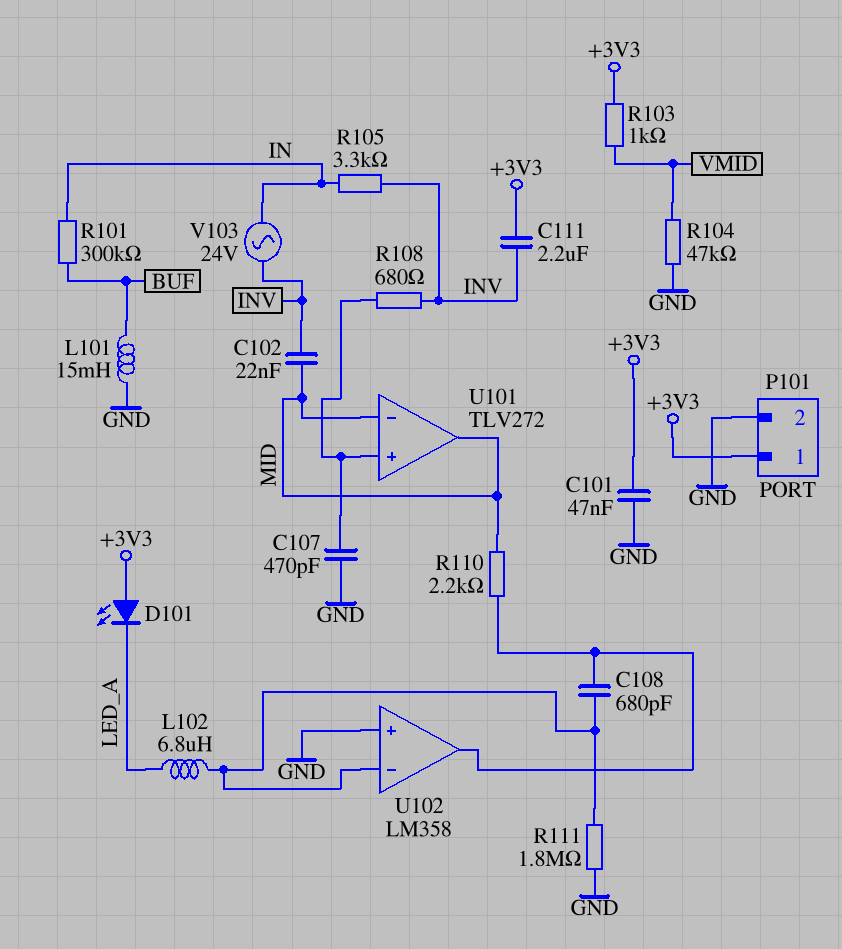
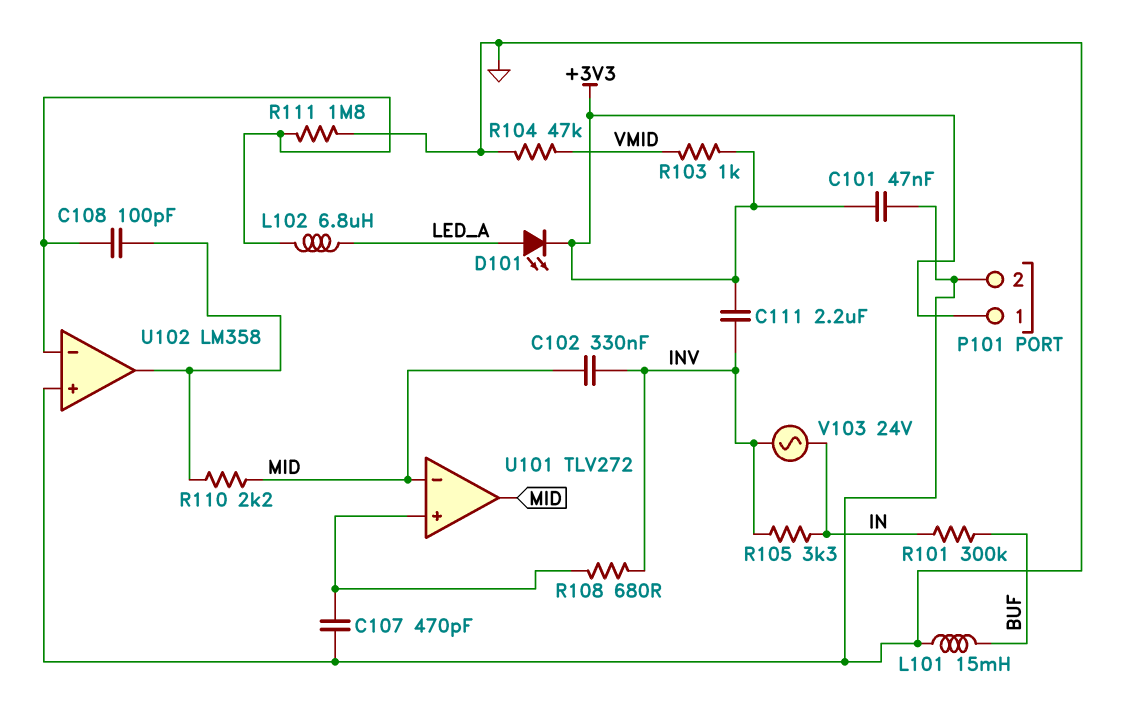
C102: 22nF (INV, MID) -> 330nF (INV, MID)
C108: 680pF (U102/in-, U102/out) -> 100pF (U102/in-, U102/out)
D101: LED (A +3V3, K LED_A) -> LED (A LED_A, K +3V3)

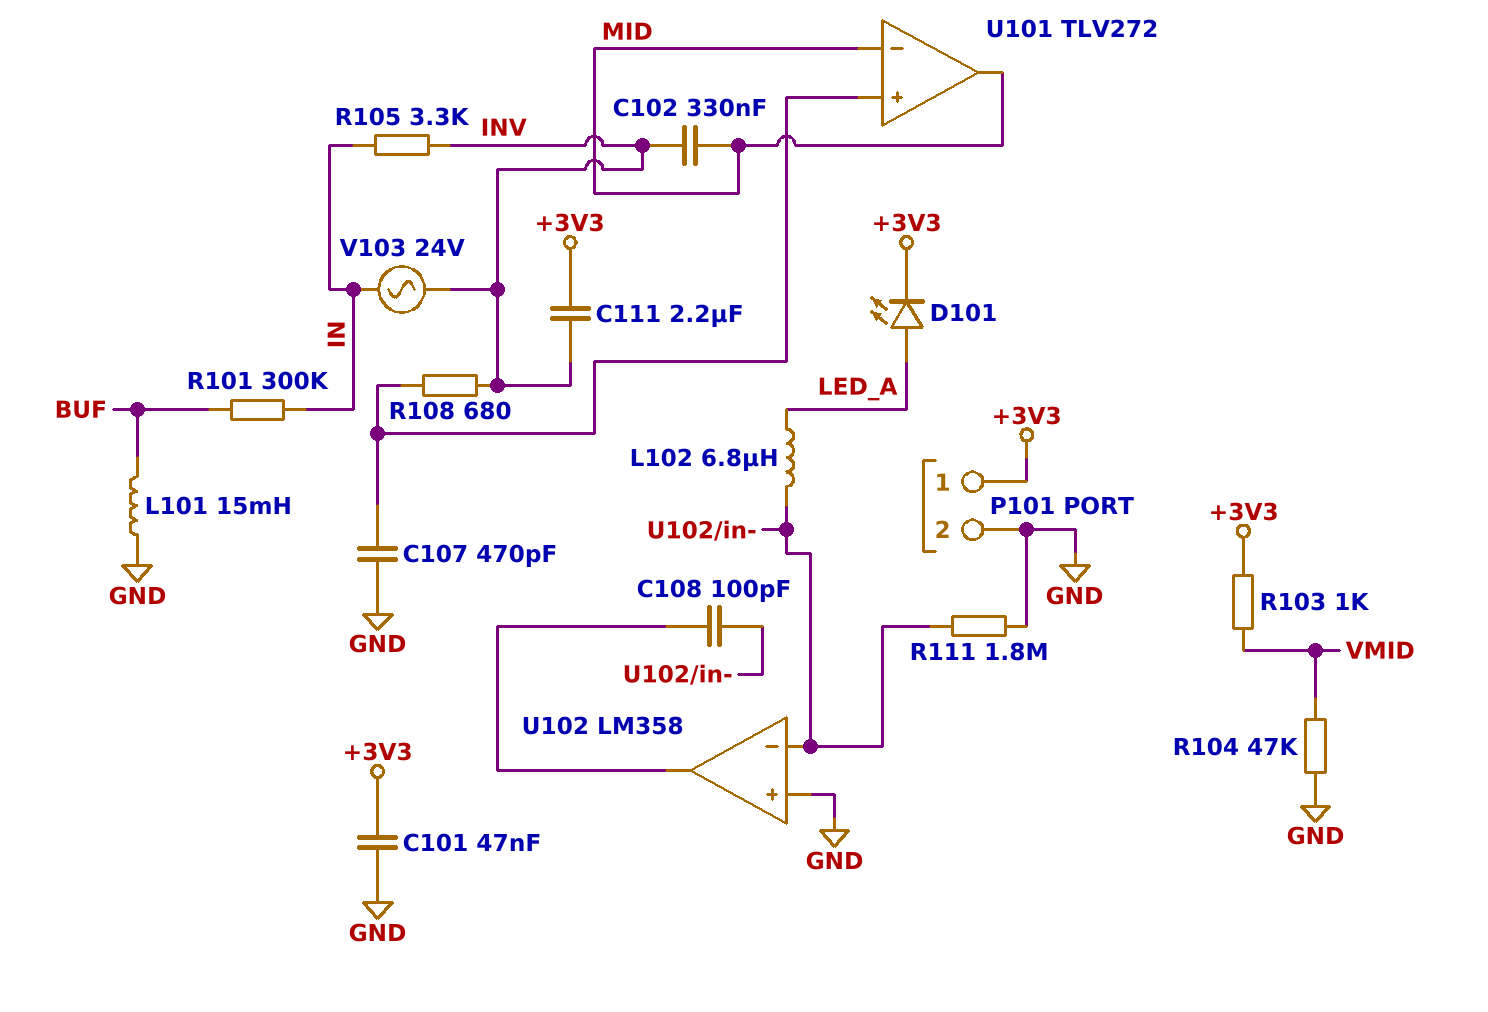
R110: 2.2k (MID, U102/out) -> none

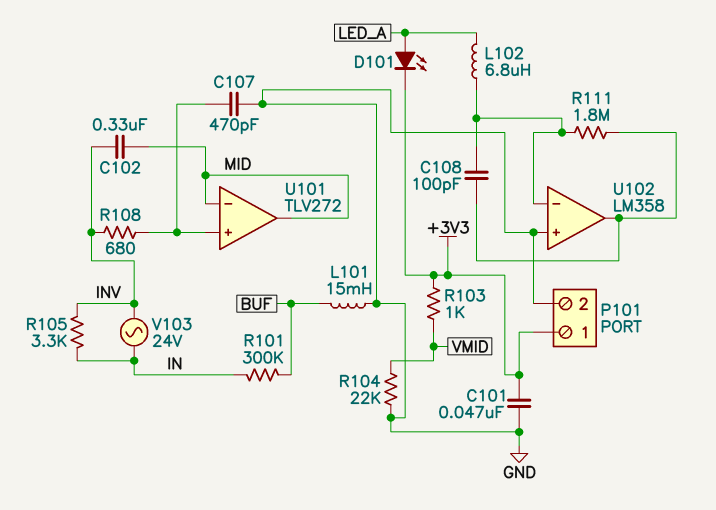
C111: 2.2uF (+3V3, INV) -> none
R104: 47k (GND, VMID) -> 22k (GND, VMID)
R111: 1.8M (GND, U102/in-) -> 1.8M (U102/in-, U102/out)

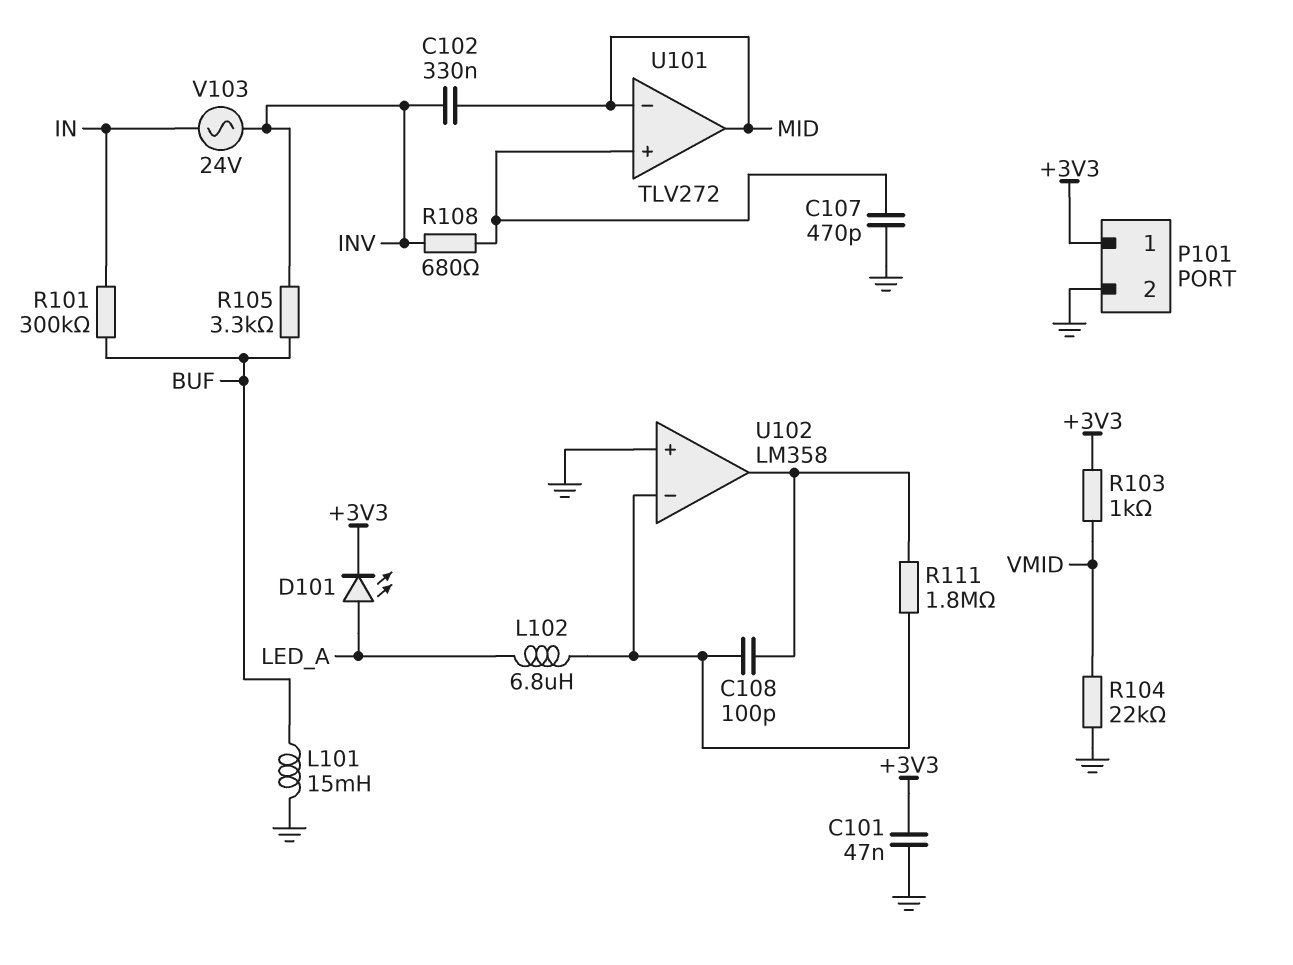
R105: 3.3k (IN, INV) -> 3.3k (BUF, INV)

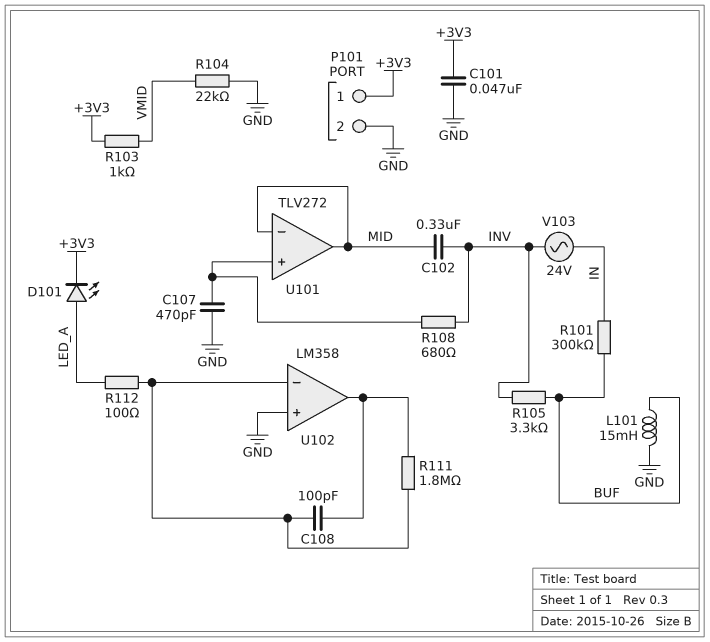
L102: 6.8uH (LED_A, U102/in-) -> none
R112: none -> 100 (LED_A, U102/in-)

